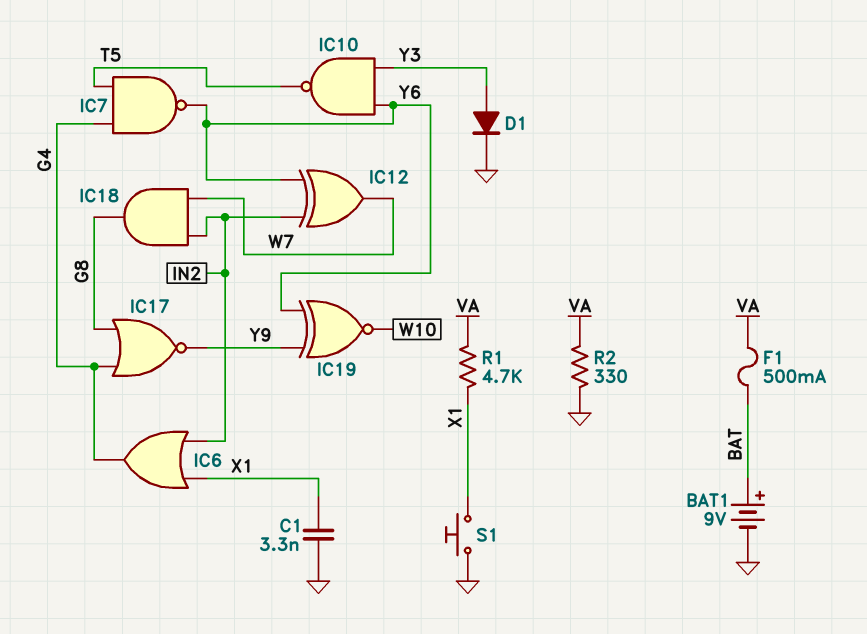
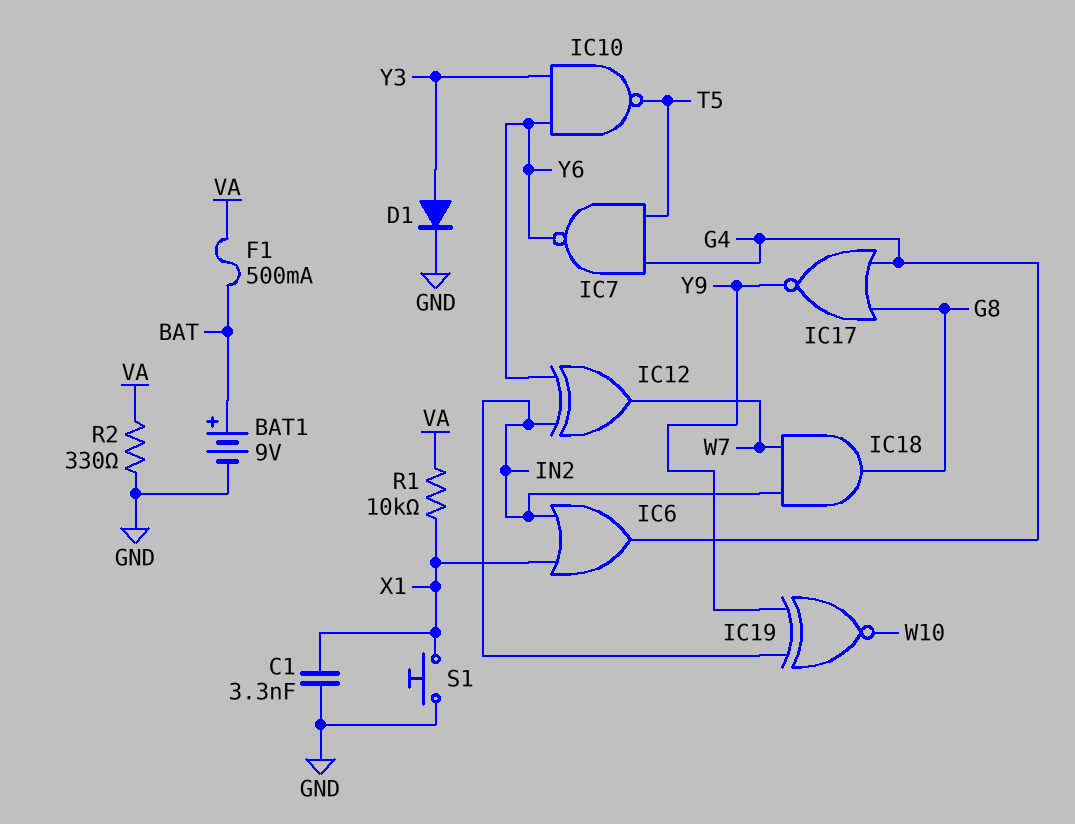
IC19: XNOR (in Y6, in Y9, out W10) -> XNOR (in IN2, in Y9, out W10)
R1: 4.7k (VA, X1) -> 10k (VA, X1)

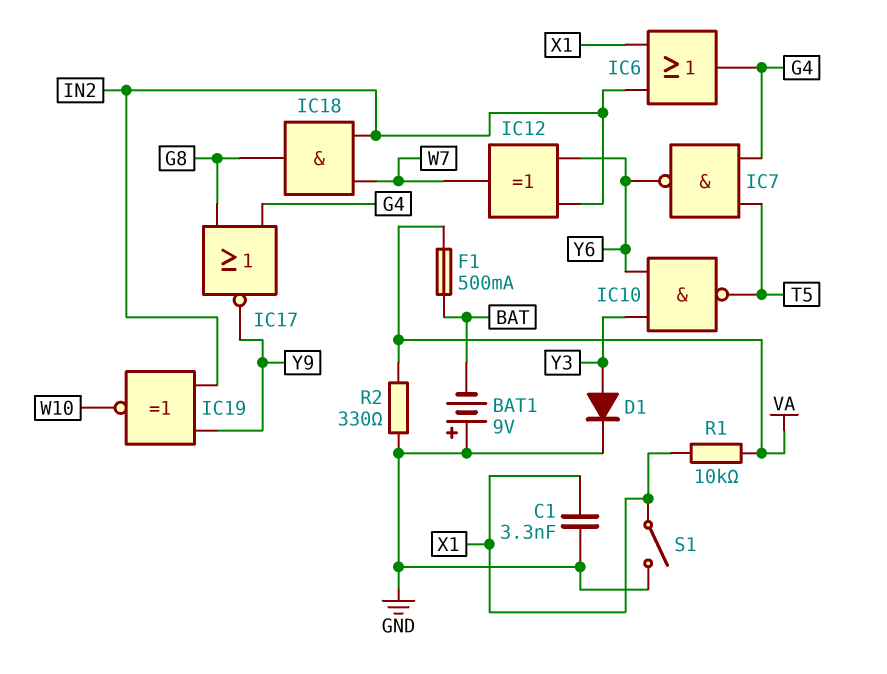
BAT1: 9V (plus BAT, minus GND) -> 9V (plus GND, minus BAT)
S1: button (GND, X1) -> switch (GND, X1)

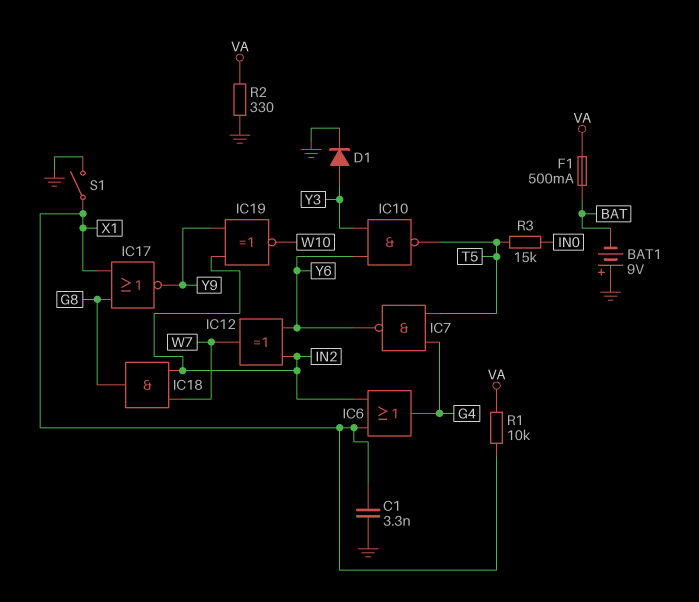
IC17: NOR (in G4, in G8, out Y9) -> NOR (in G8, in X1, out Y9)
R3: none -> 15k (IN0, T5)

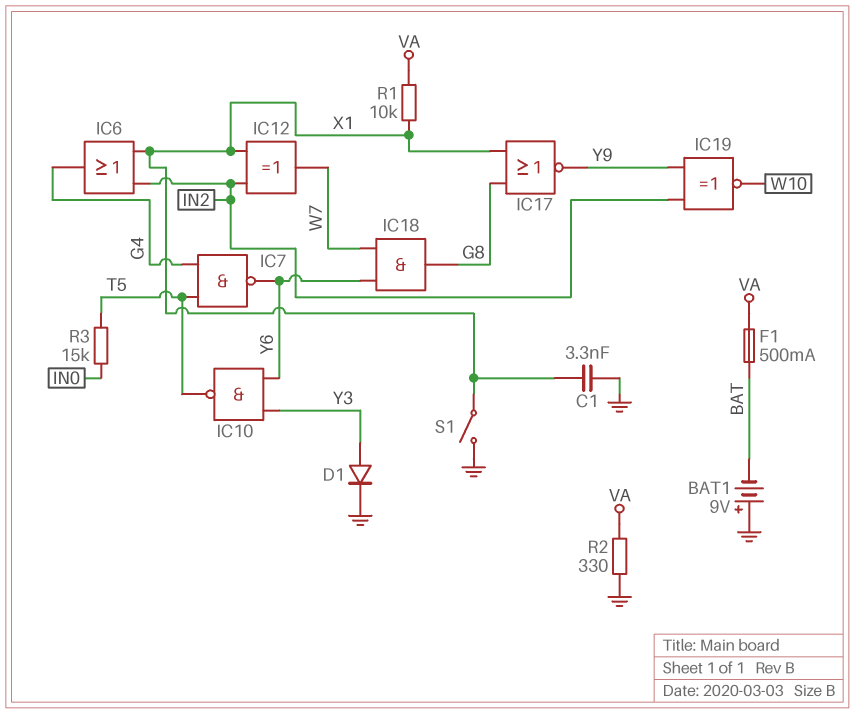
IC12: XOR (in IN2, in Y6, out W7) -> XOR (in IN2, in X1, out W7)
IC18: AND (in IN2, in W7, out G8) -> AND (in W7, in Y6, out G8)

